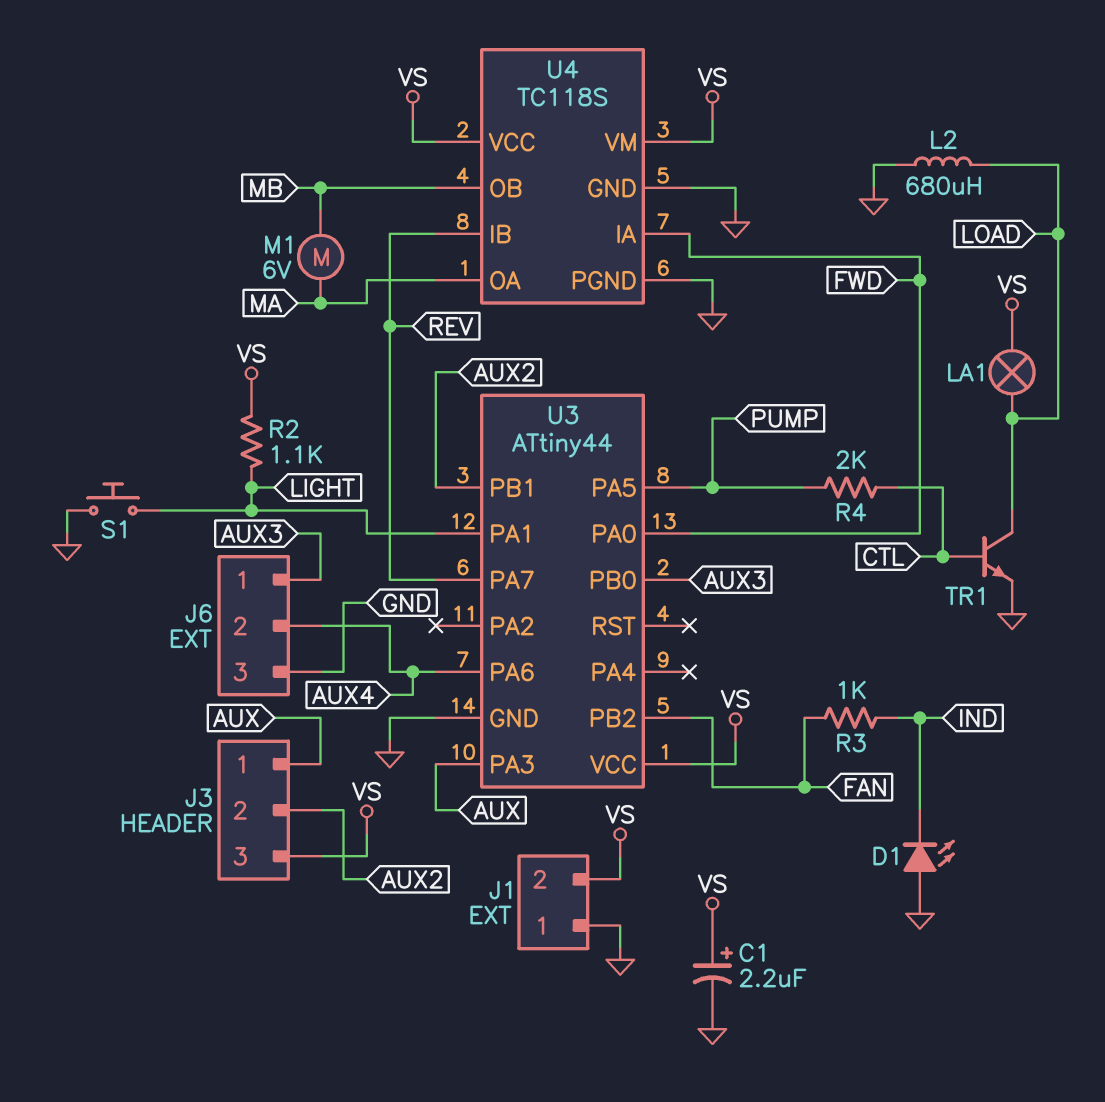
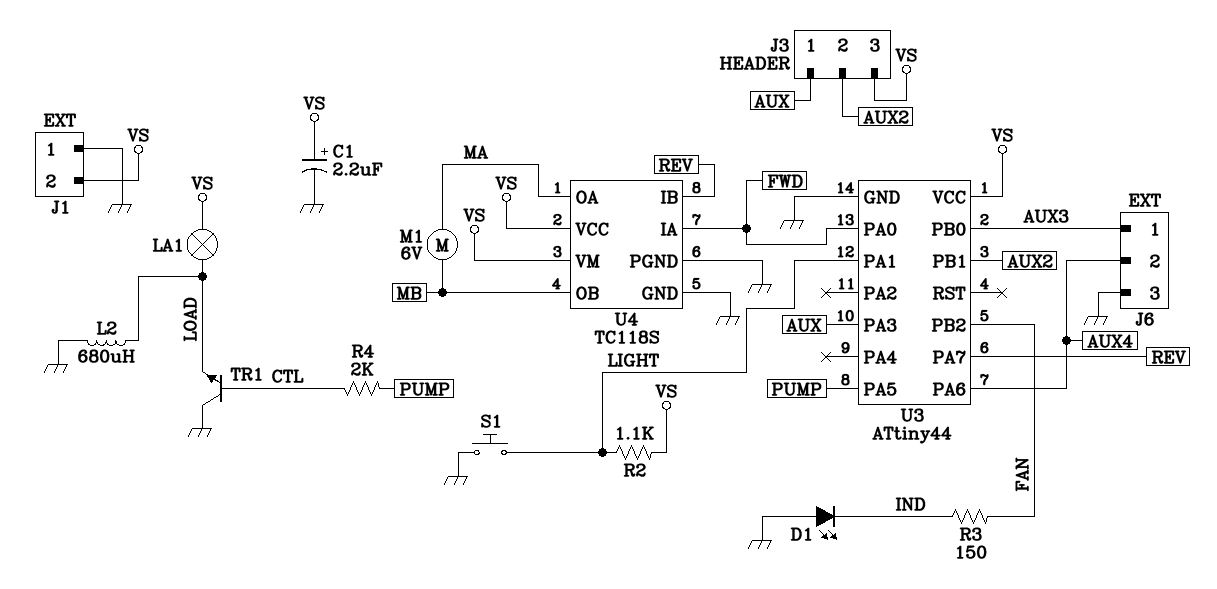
R3: 1k (FAN, IND) -> 150 (FAN, IND)
TR1: NPN (B CTL, C LOAD, E GND) -> NPN (B CTL, C GND, E LOAD)

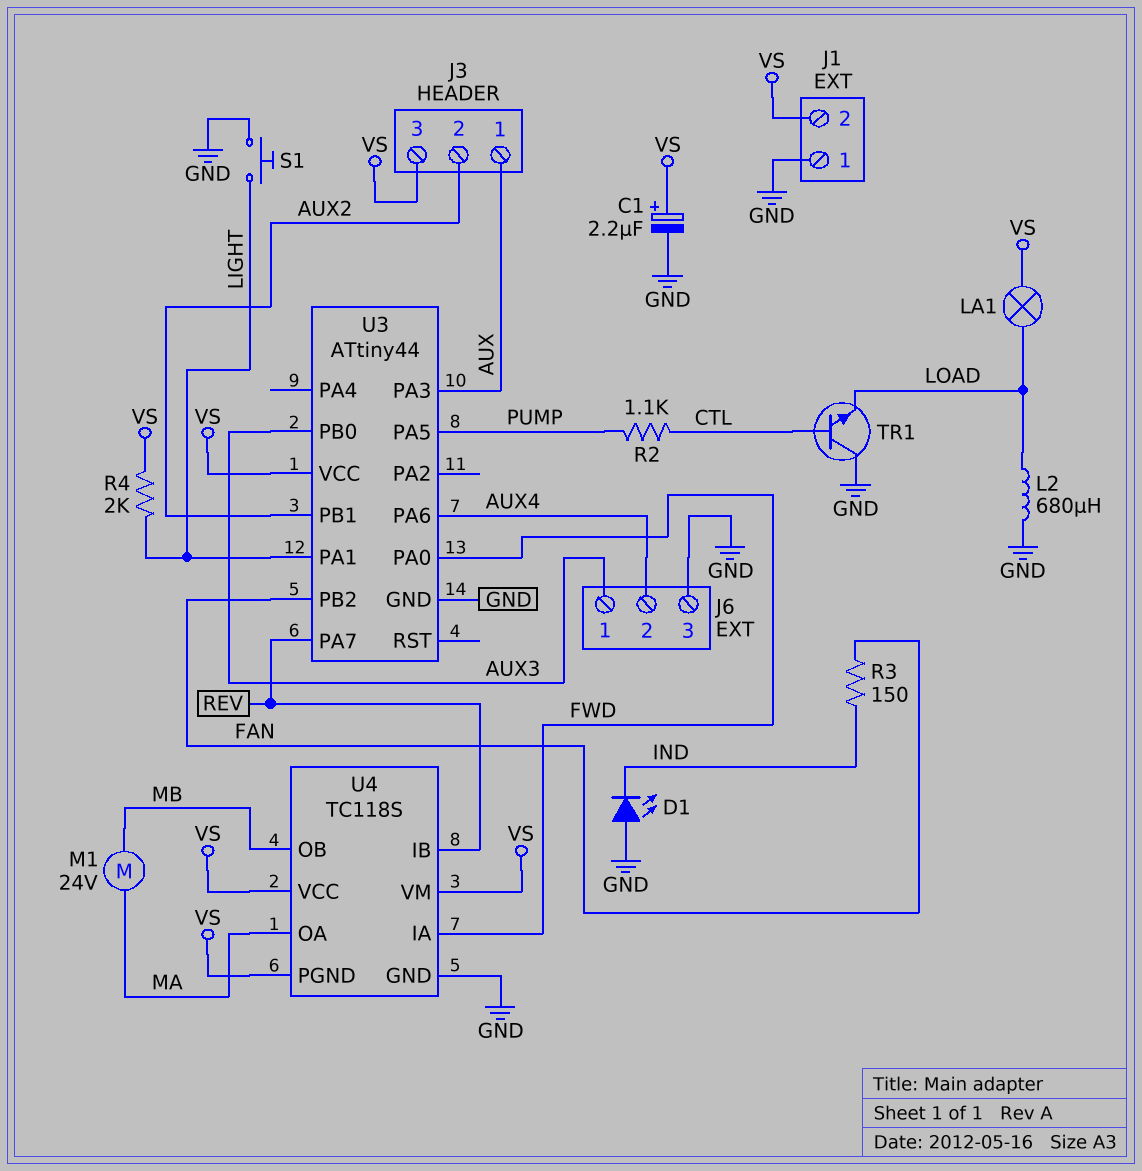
M1: motor 6V (MA, MB) -> motor 24V (MA, MB)
R2: 1.1k (LIGHT, VS) -> 1.1k (CTL, PUMP)
R4: 2k (CTL, PUMP) -> 2k (LIGHT, VS)
U4 pin PGND: GND -> VS

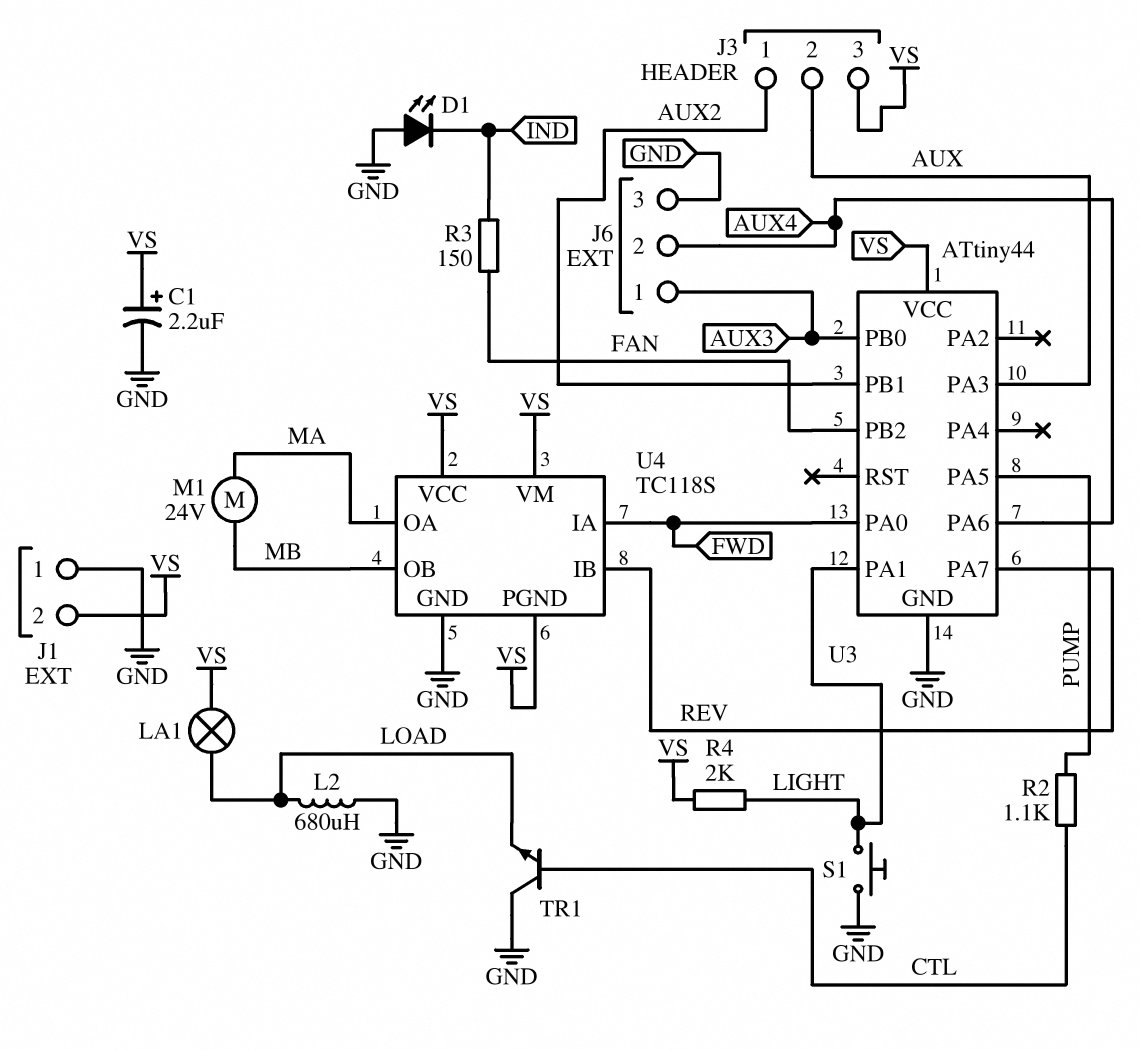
J3 pin 1: AUX -> AUX2
J3 pin 2: AUX2 -> AUX

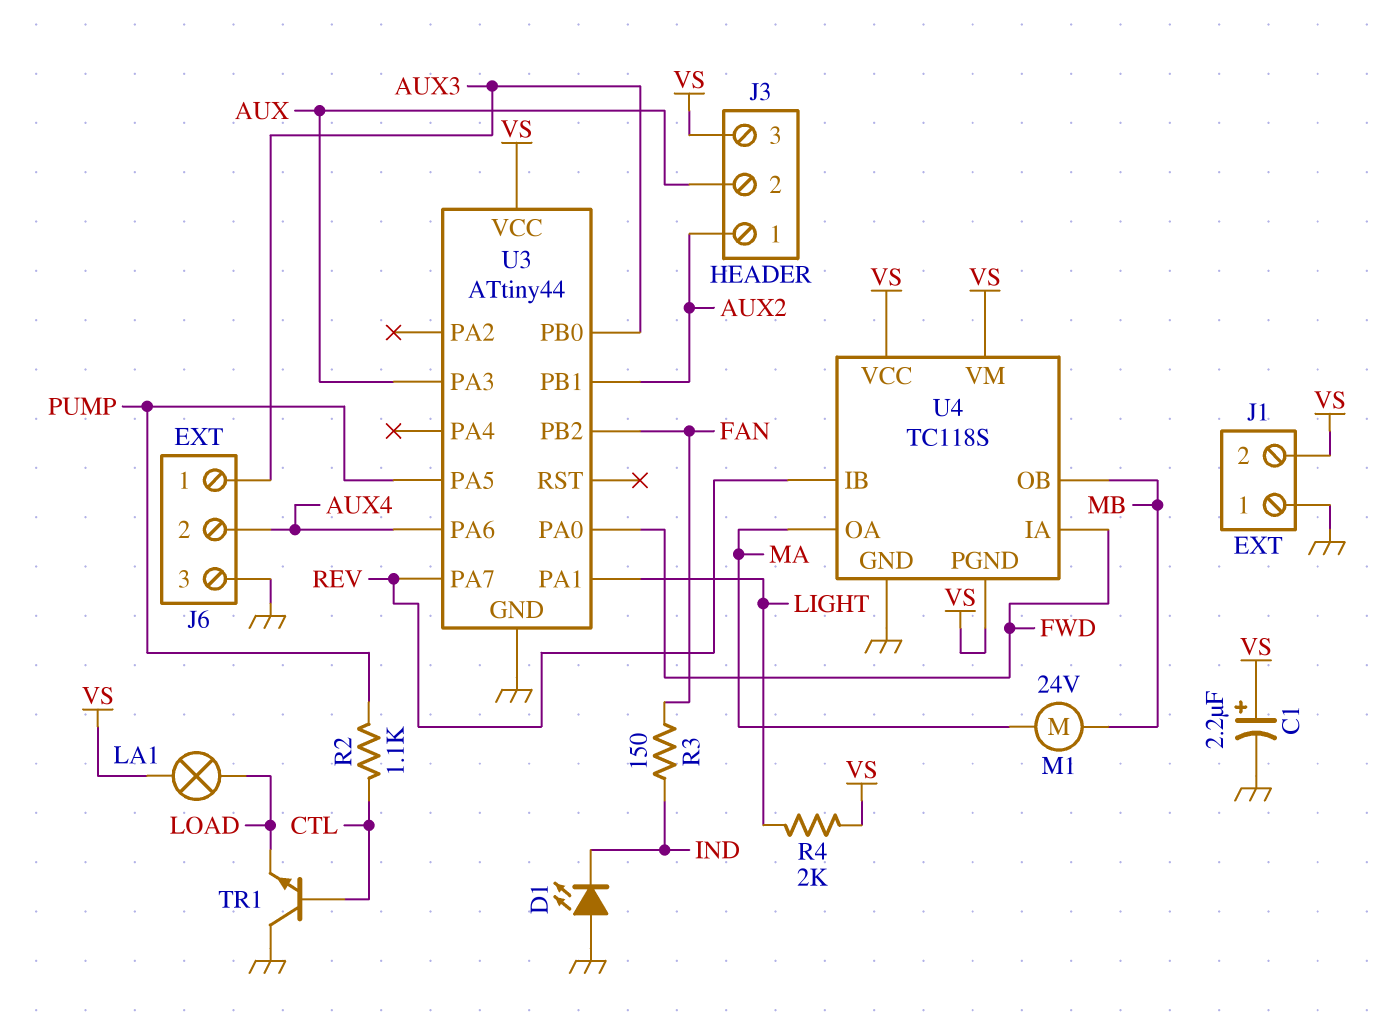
L2: 680uH (GND, LOAD) -> none
S1: button (GND, LIGHT) -> none

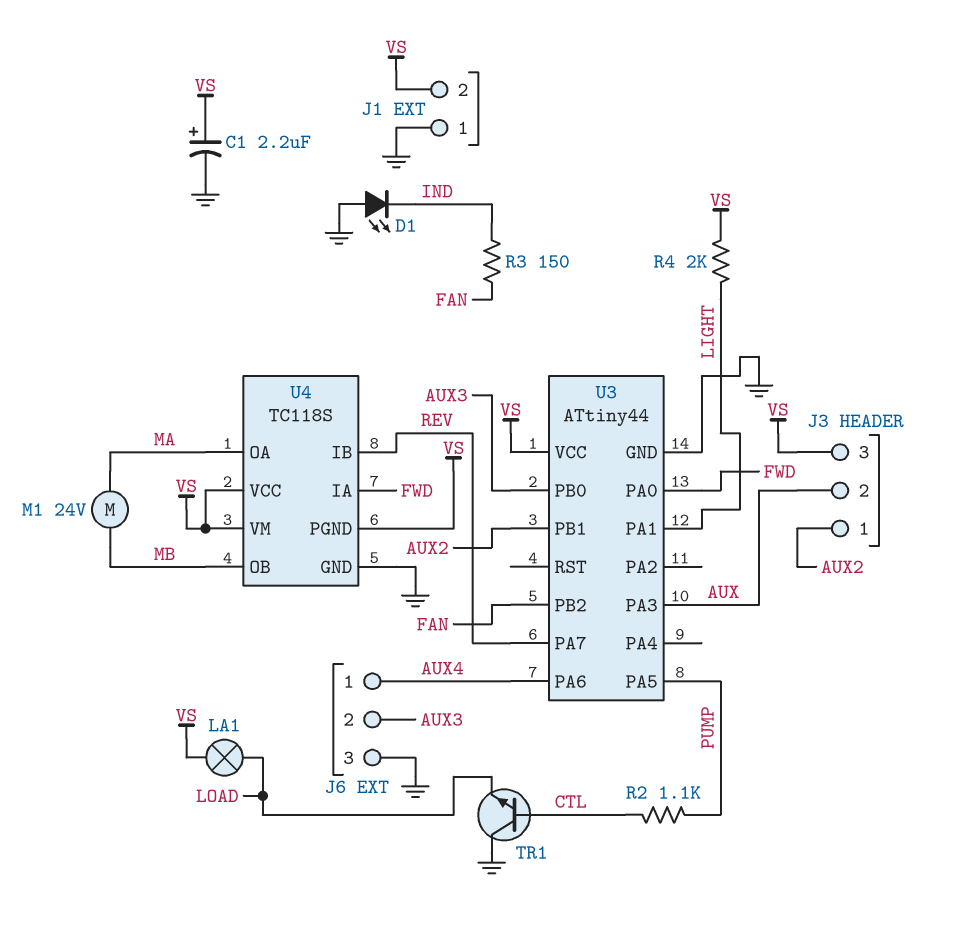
J6 pin 1: AUX3 -> AUX4
J6 pin 2: AUX4 -> AUX3

